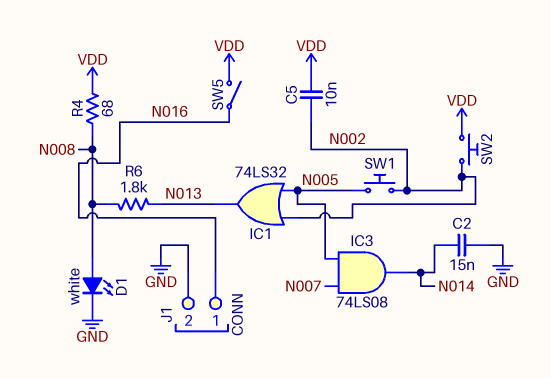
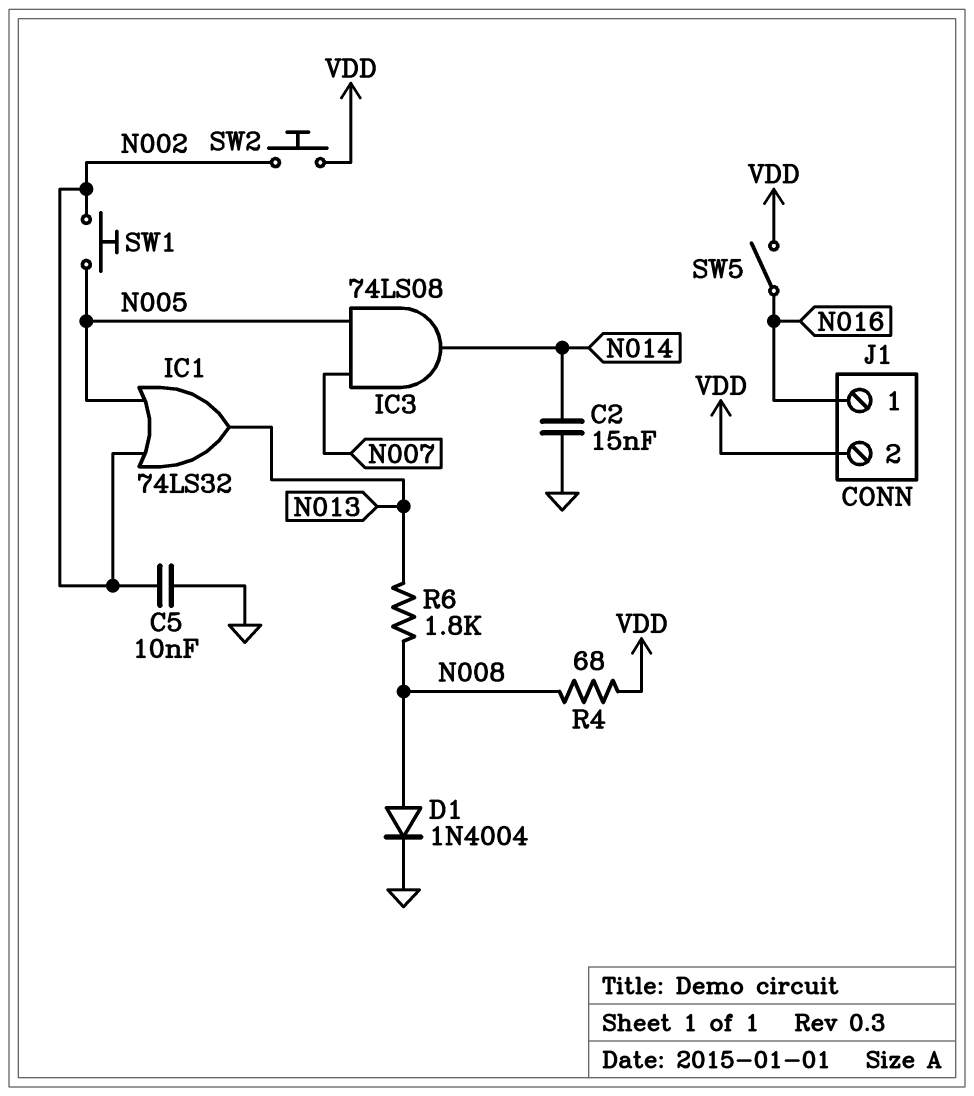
C5: 10nF (N002, VDD) -> 10nF (GND, N002)
D1: LED white (A N008, K GND) -> diode 1N4004 (A N008, K GND)
J1 pin 2: GND -> VDD

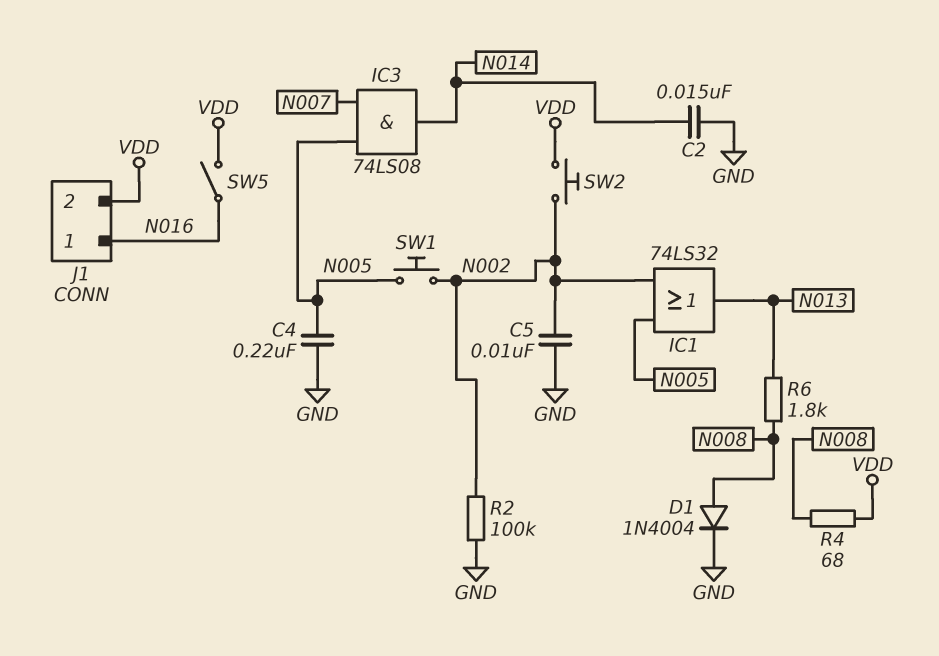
C4: none -> 220nF (GND, N005)
R2: none -> 100k (GND, N002)

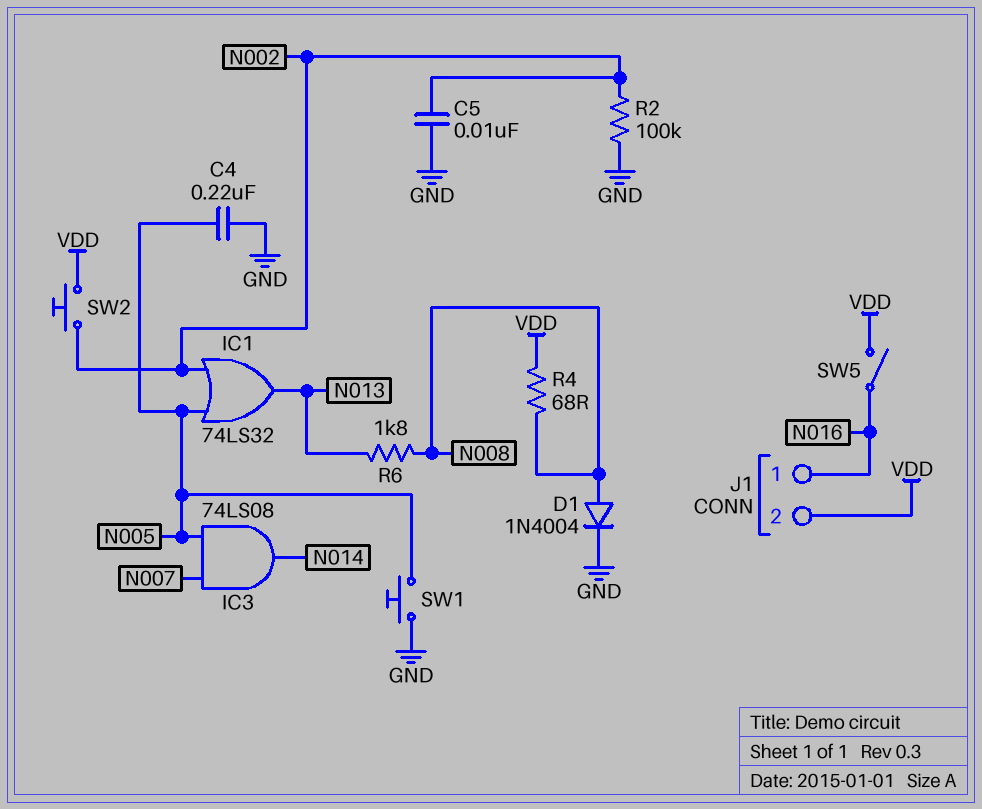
C2: 15nF (GND, N014) -> none
SW1: button (N002, N005) -> button (GND, N005)

